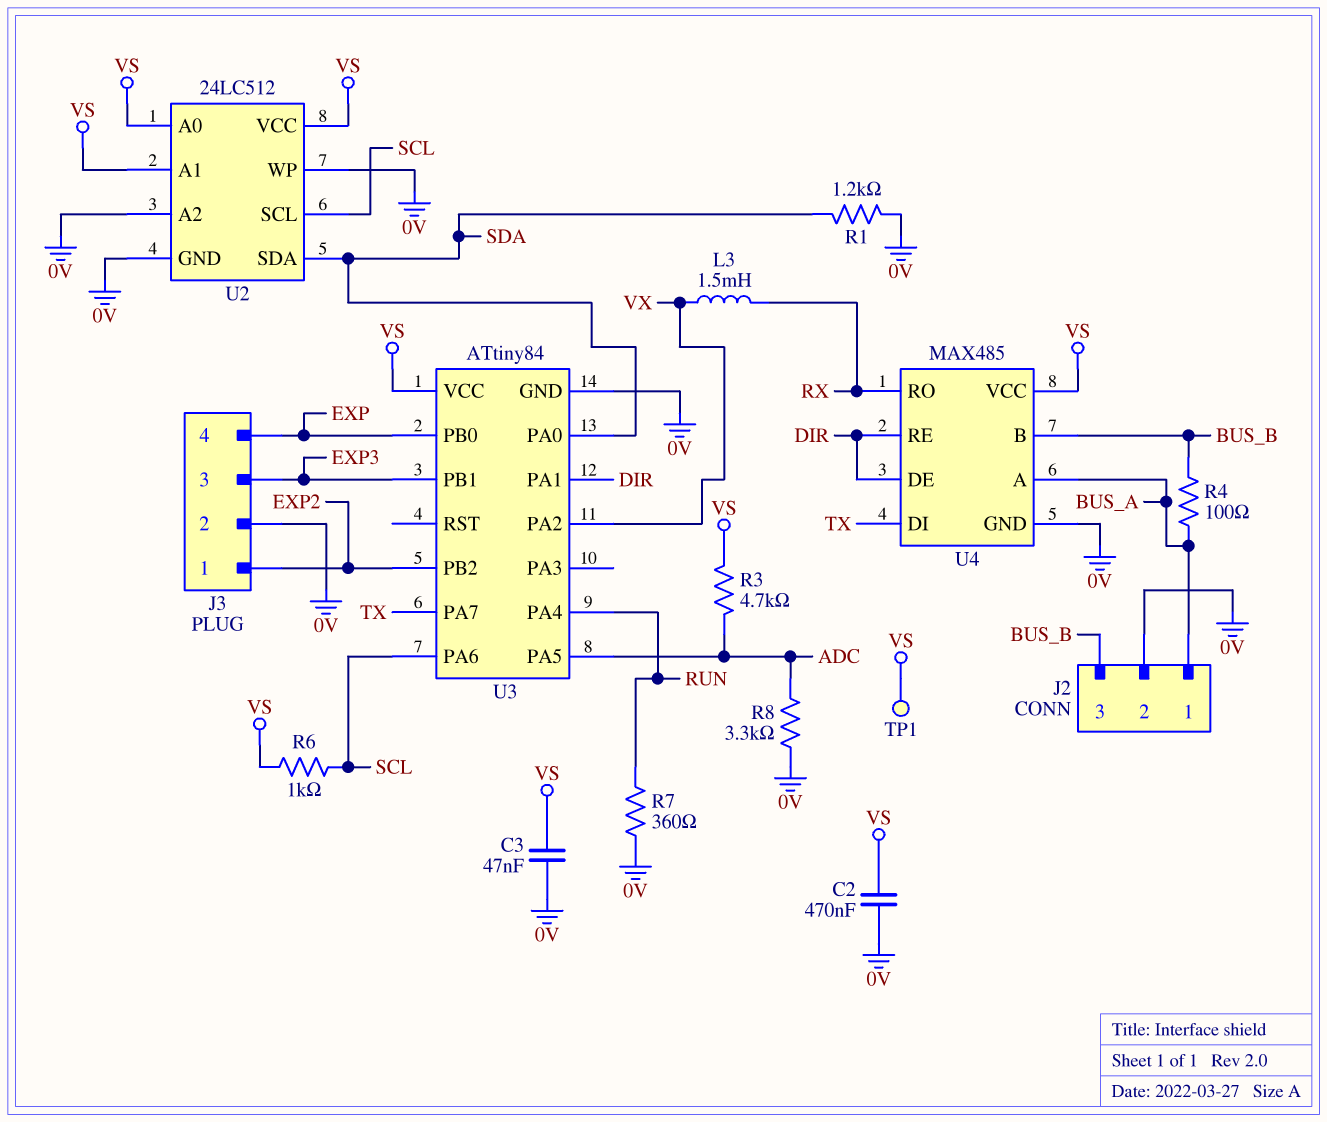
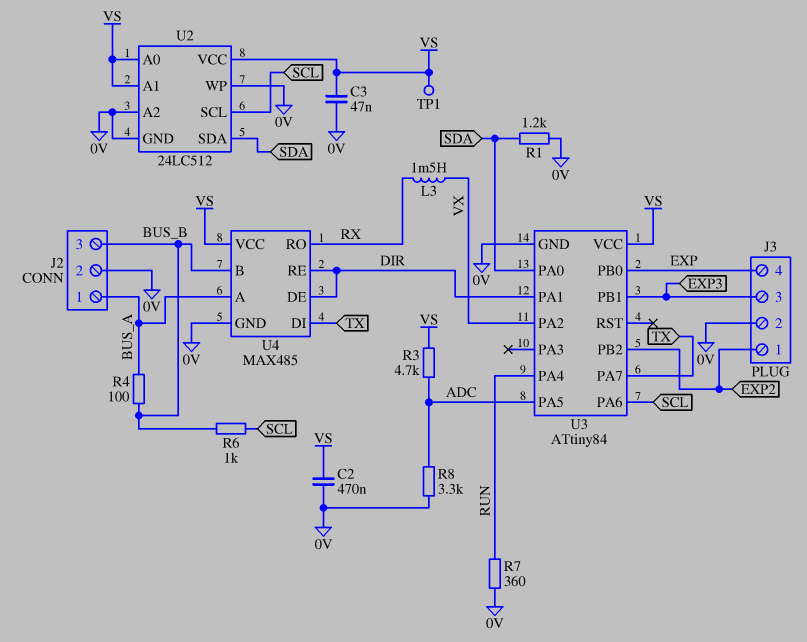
R6: 1k (SCL, VS) -> 1k (BUS_B, SCL)

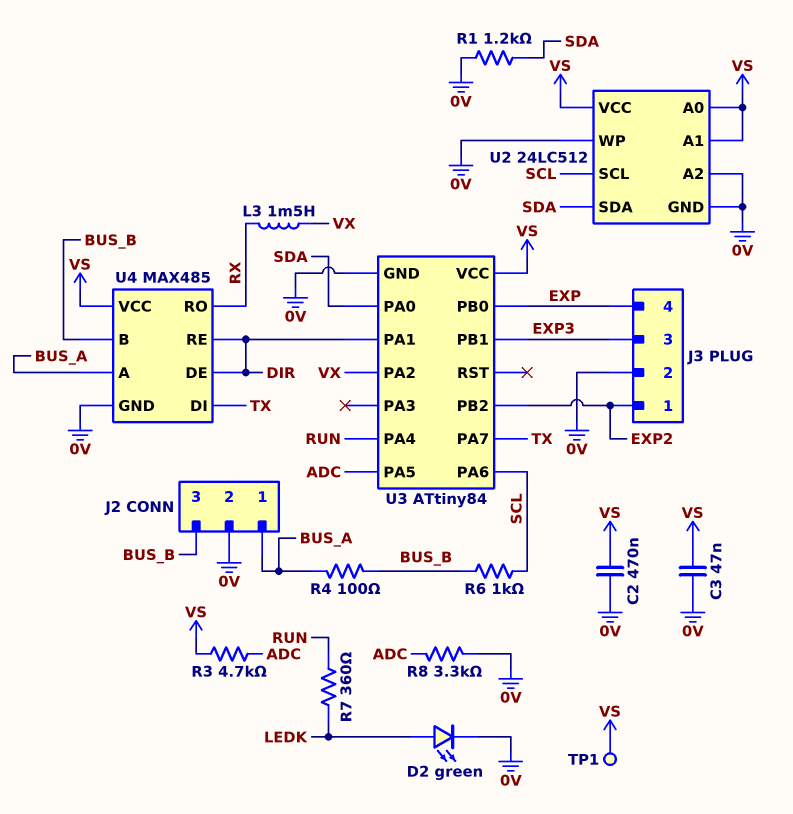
D2: none -> LED green (A LEDK, K 0V)
R7: 360 (0V, RUN) -> 360 (LEDK, RUN)

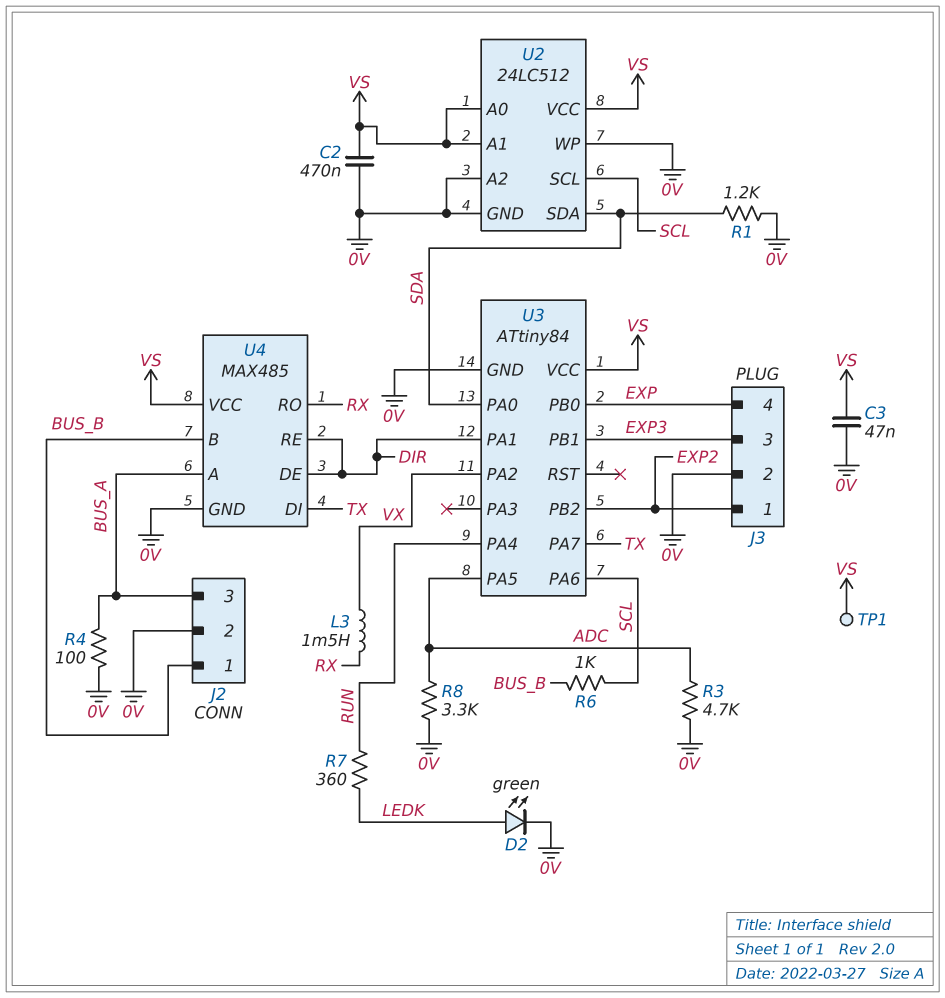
J2 pin 1: BUS_A -> BUS_B
J2 pin 3: BUS_B -> BUS_A
R3: 4.7k (ADC, VS) -> 4.7k (0V, ADC)
R4: 100 (BUS_A, BUS_B) -> 100 (0V, BUS_A)

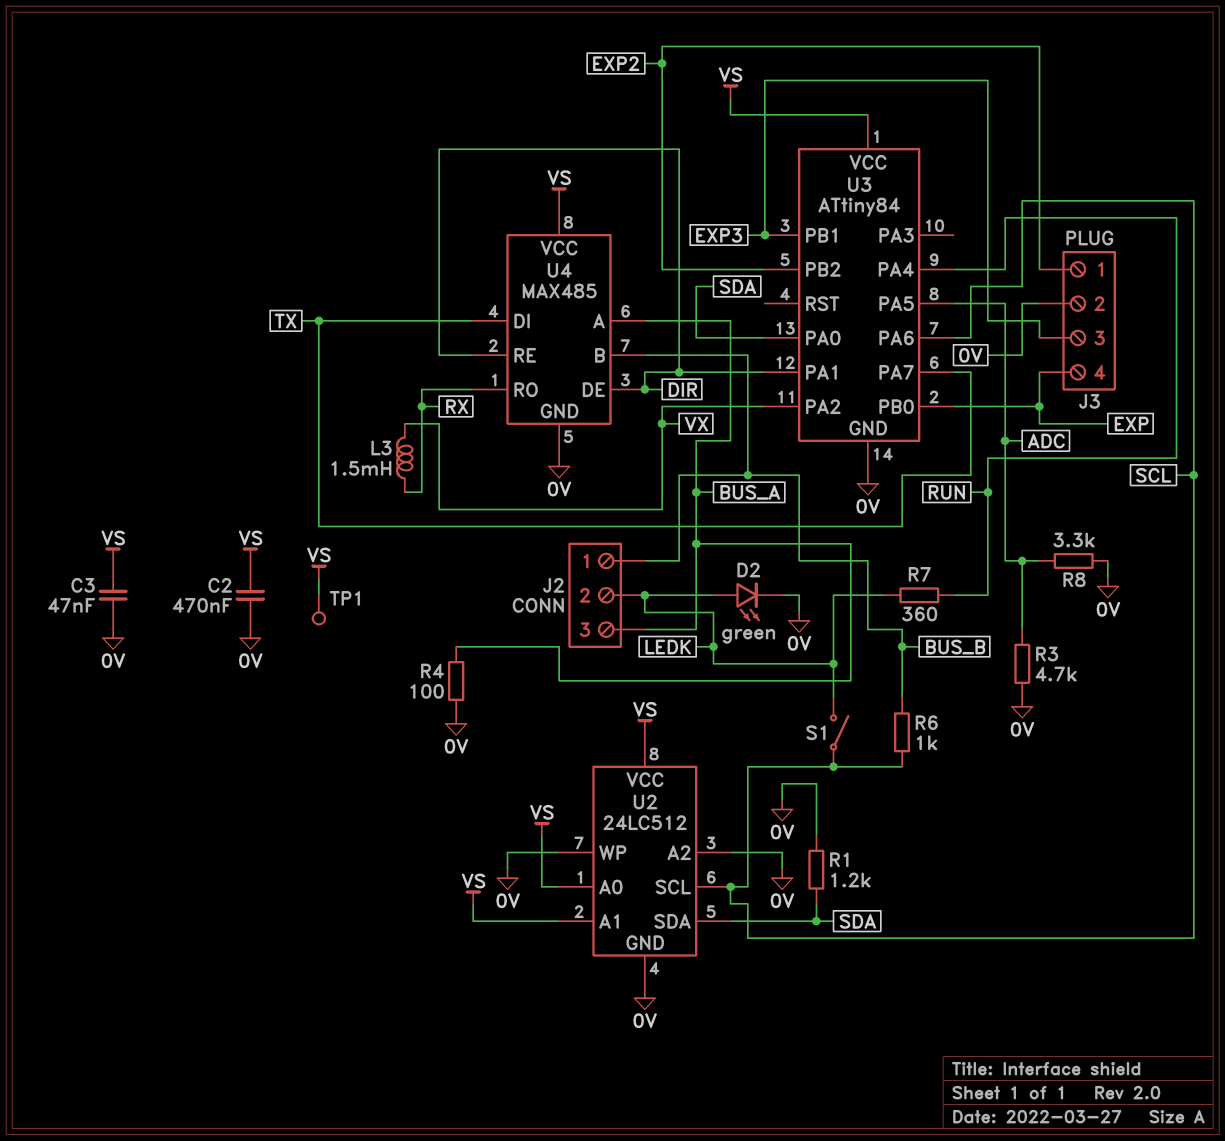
J2 pin 2: 0V -> LEDK
S1: none -> switch (LEDK, SCL)

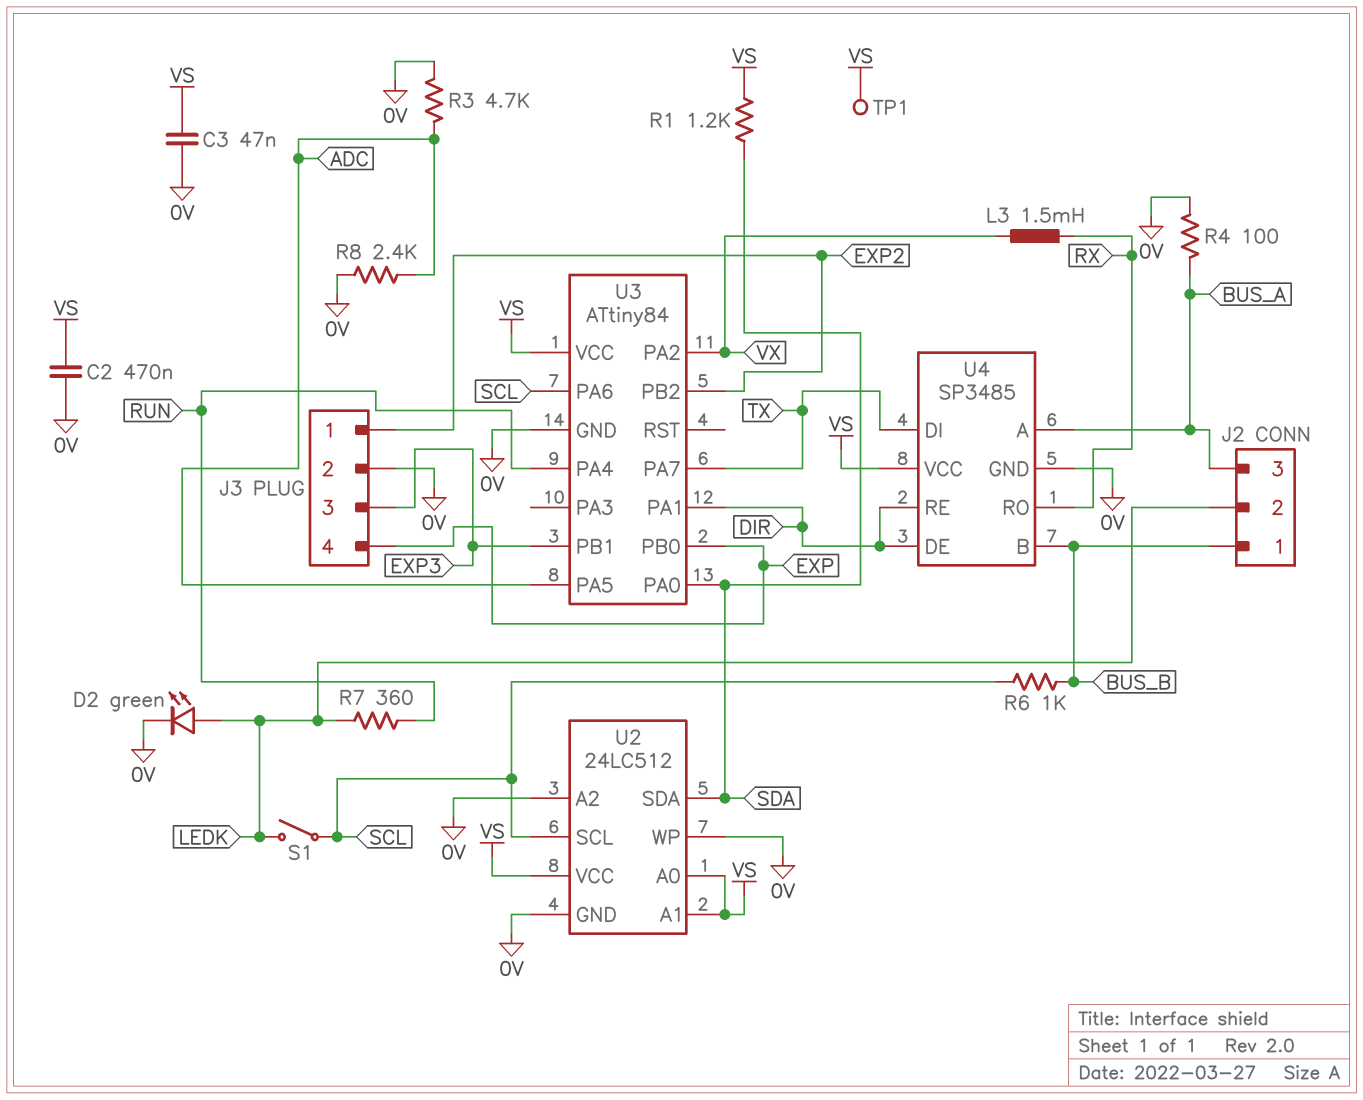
R1: 1.2k (0V, SDA) -> 1.2k (SDA, VS)
R8: 3.3k (0V, ADC) -> 2.4k (0V, ADC)
U4: MAX485 -> SP3485

